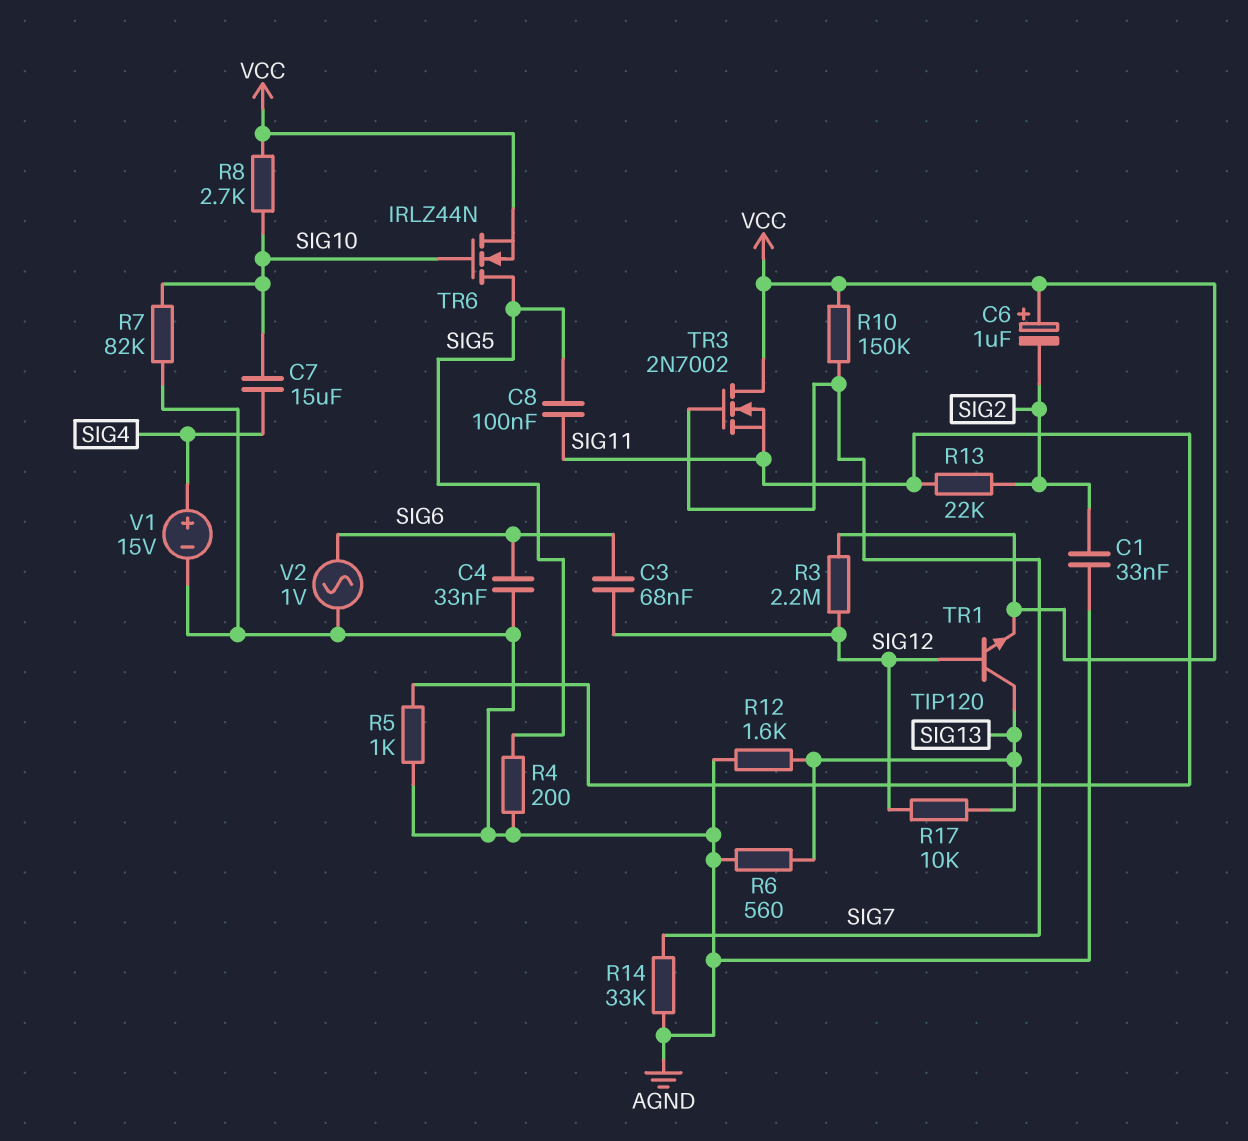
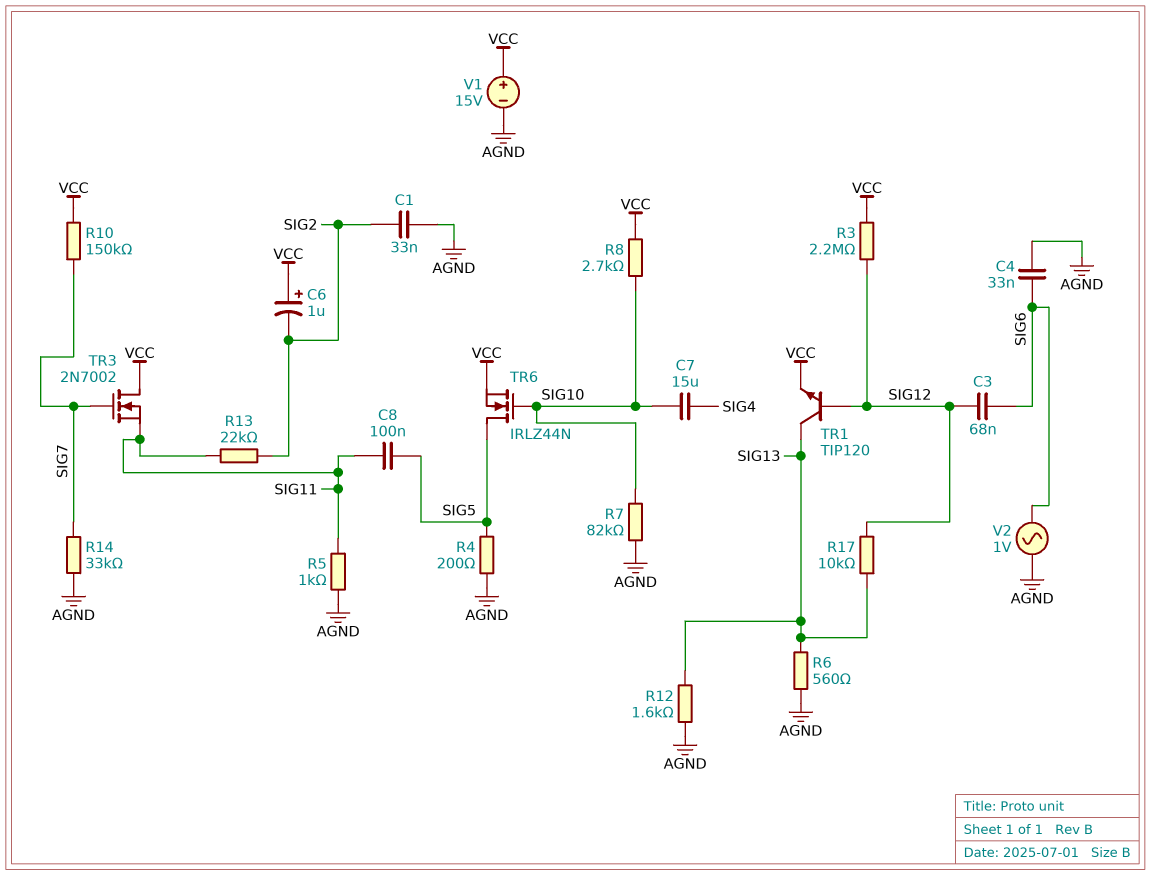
V1: 15V (plus SIG4, minus AGND) -> 15V (plus VCC, minus AGND)

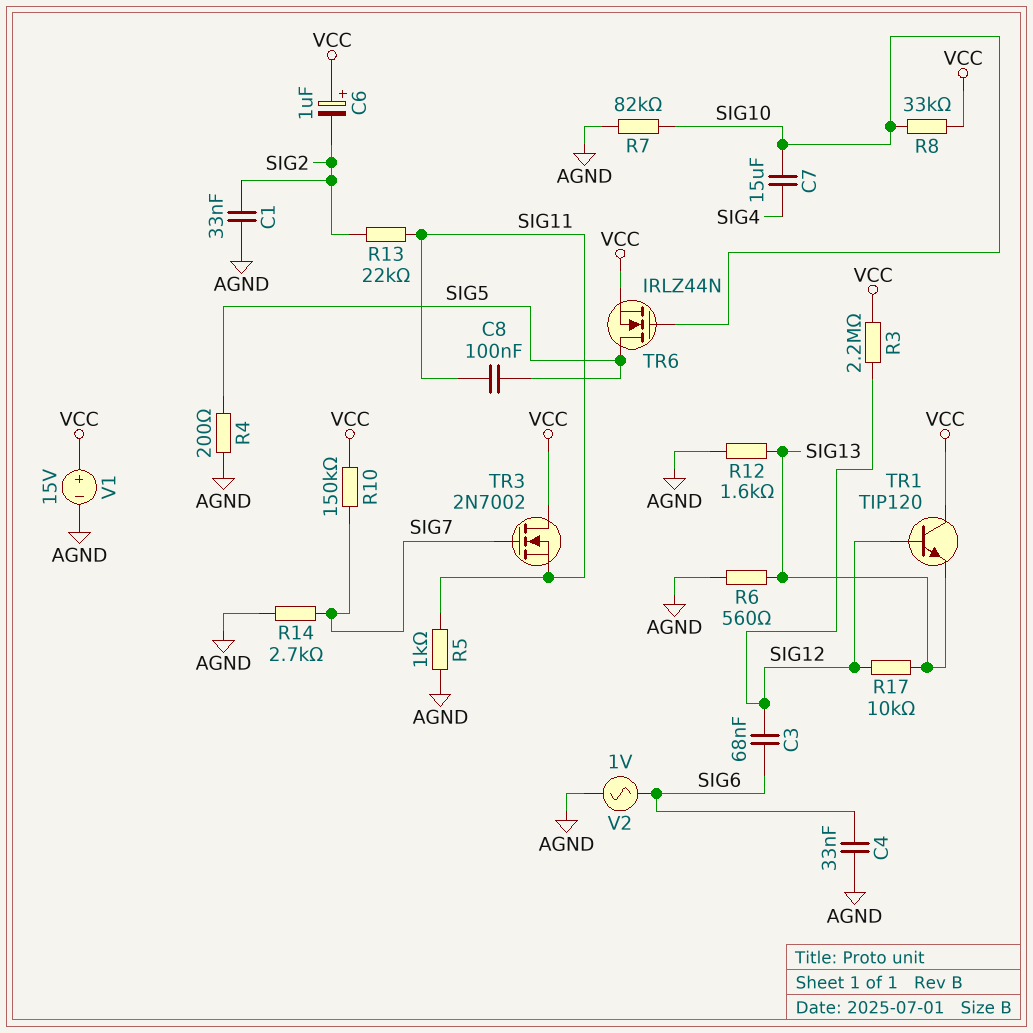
R8: 2.7k (SIG10, VCC) -> 33k (SIG10, VCC)
R14: 33k (AGND, SIG7) -> 2.7k (AGND, SIG7)
TR1: NPN TIP120 (B SIG12, C SIG13, E VCC) -> NPN TIP120 (B SIG12, C VCC, E SIG13)

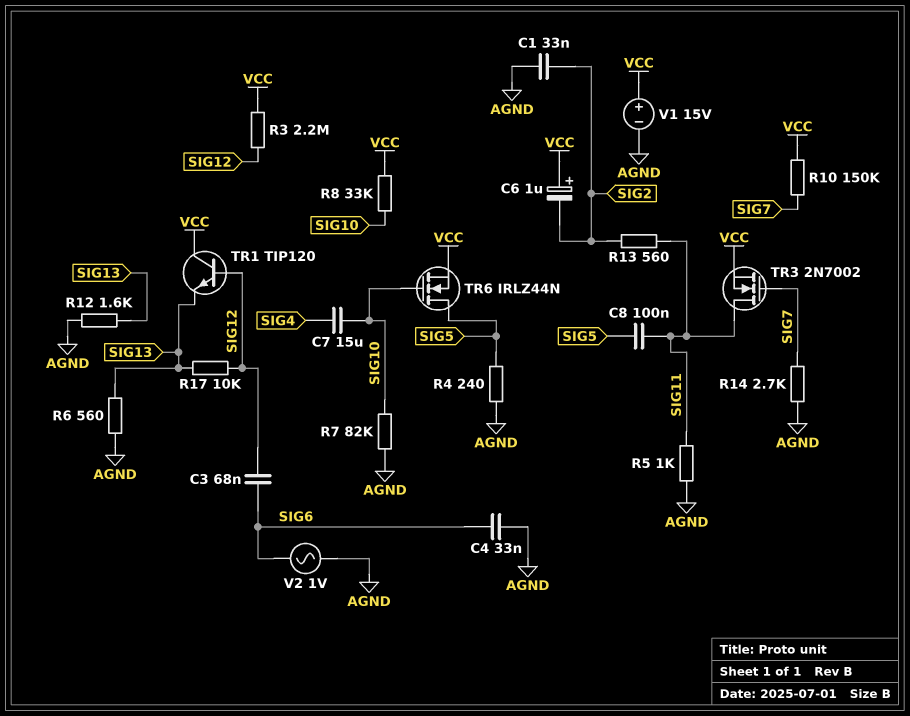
R4: 200 (AGND, SIG5) -> 240 (AGND, SIG5)
R13: 22k (SIG2, SIG11) -> 560 (SIG2, SIG11)
TR3: NMOS 2N7002 (G SIG7, D VCC, S SIG11) -> NMOS 2N7002 (G SIG7, D SIG11, S VCC)

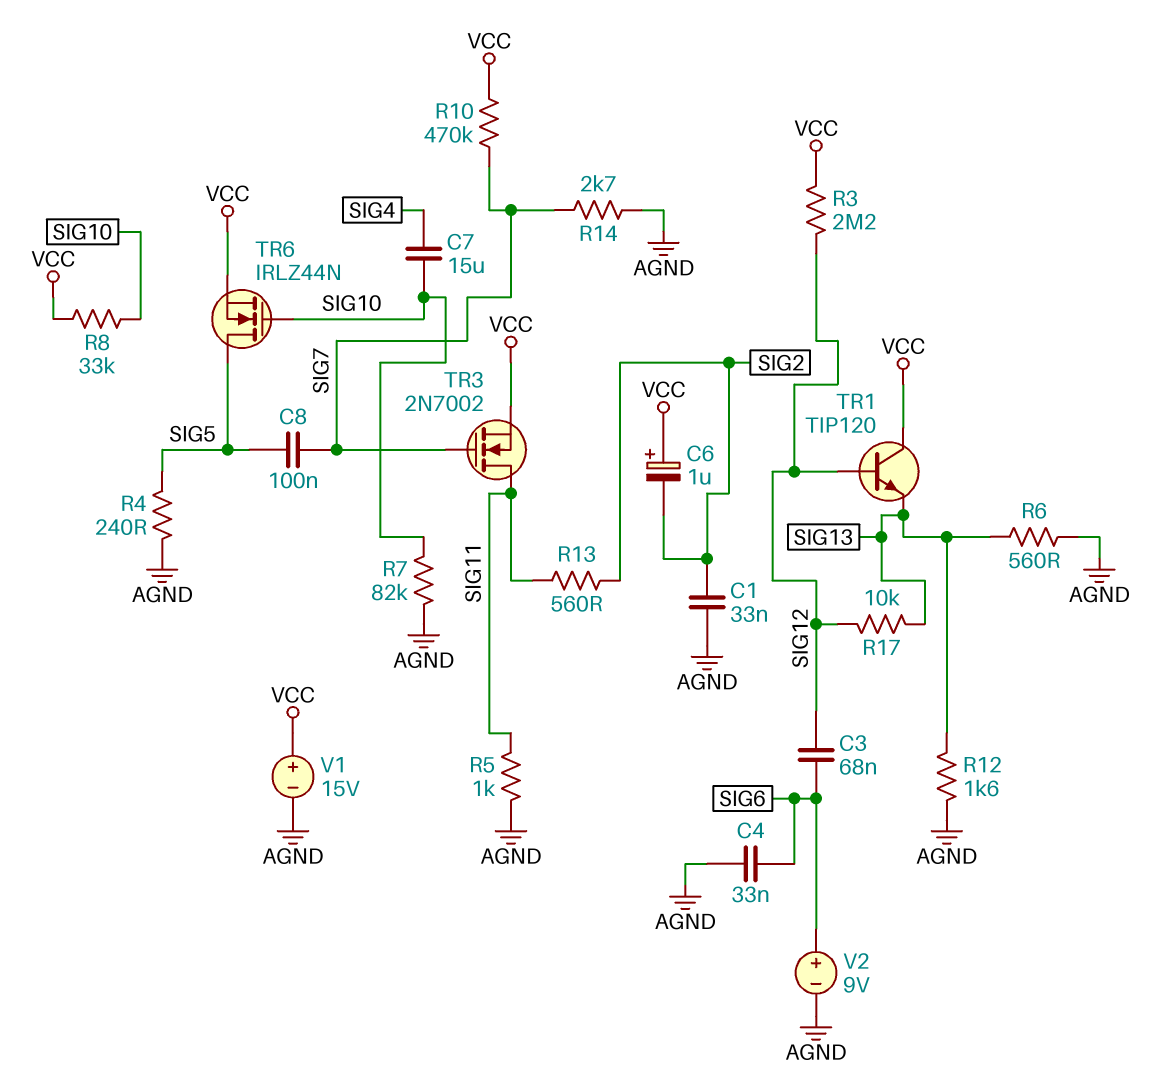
C8: 100nF (SIG5, SIG11) -> 100nF (SIG5, SIG7)
R10: 150k (SIG7, VCC) -> 470k (SIG7, VCC)
V2: AC 1V (AGND, SIG6) -> 9V (plus SIG6, minus AGND)

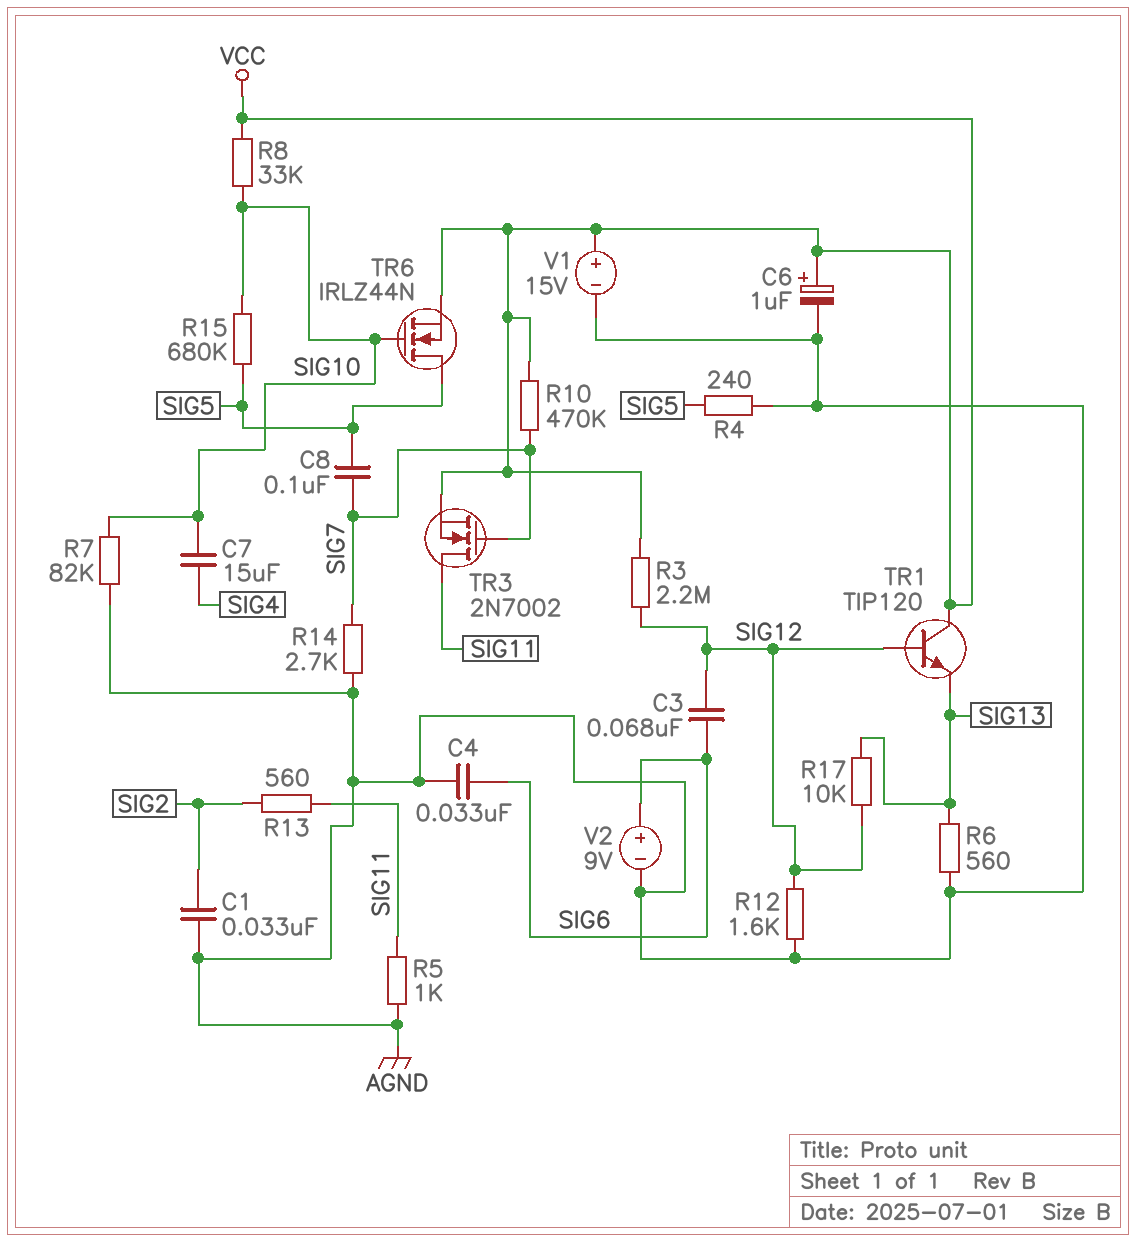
C6: 1uF (plus VCC, minus SIG2) -> 1uF (plus VCC, minus AGND)
R12: 1.6k (AGND, SIG13) -> 1.6k (AGND, SIG12)
R15: none -> 680k (SIG5, SIG10)

